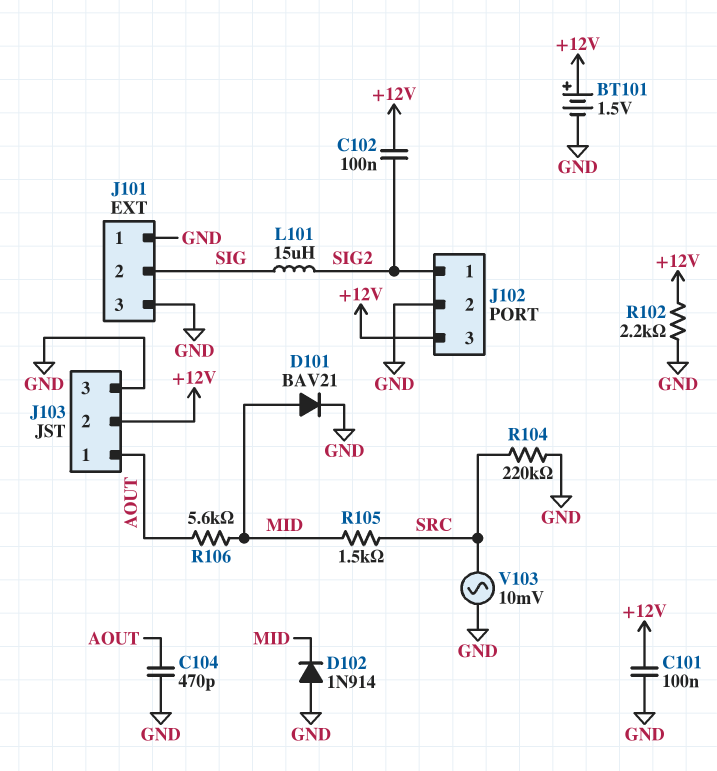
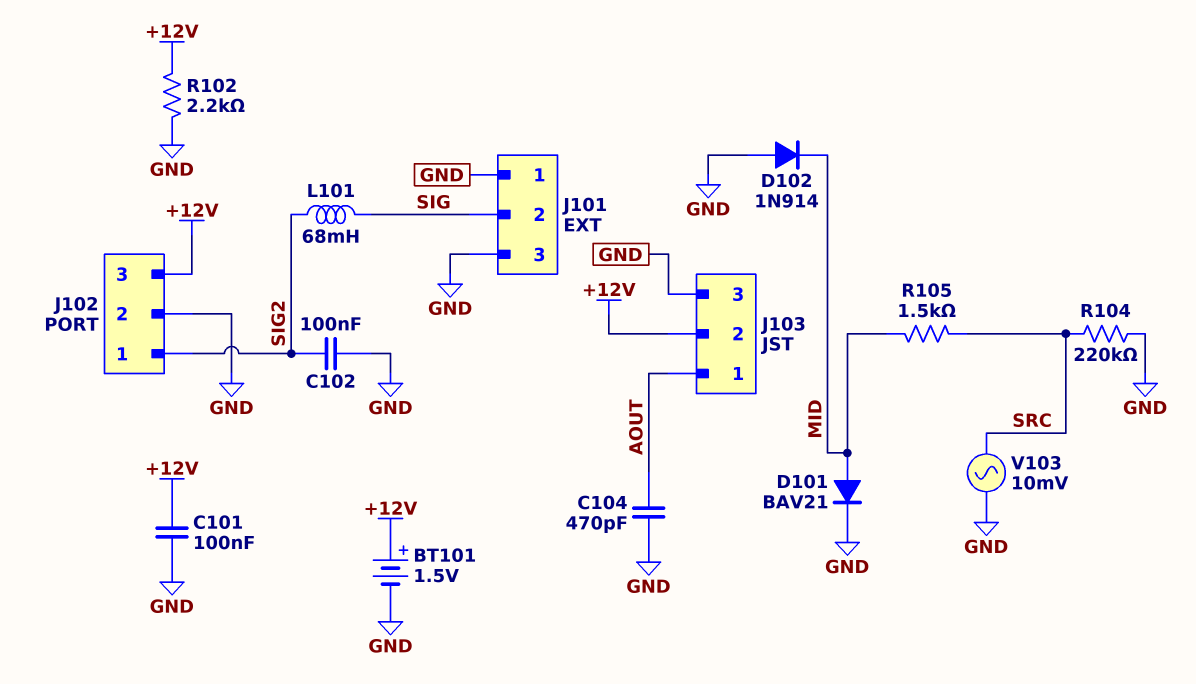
C102: 100nF (+12V, SIG2) -> 100nF (GND, SIG2)
L101: 15uH (SIG, SIG2) -> 68mH (SIG, SIG2)
R106: 5.6k (AOUT, MID) -> none

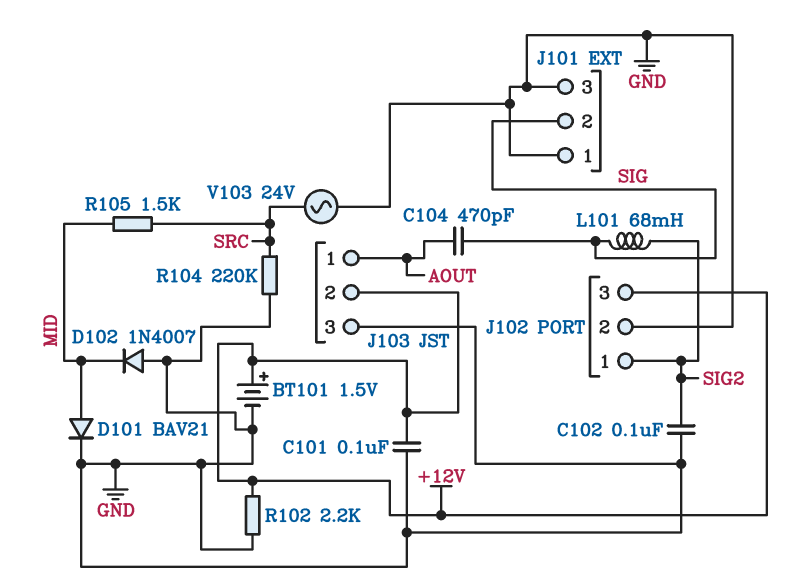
C104: 470pF (AOUT, GND) -> 470pF (AOUT, SIG)
D102: diode 1N914 (A GND, K MID) -> diode 1N4007 (A GND, K MID)
V103: AC 10mV (GND, SRC) -> AC 24V (GND, SRC)

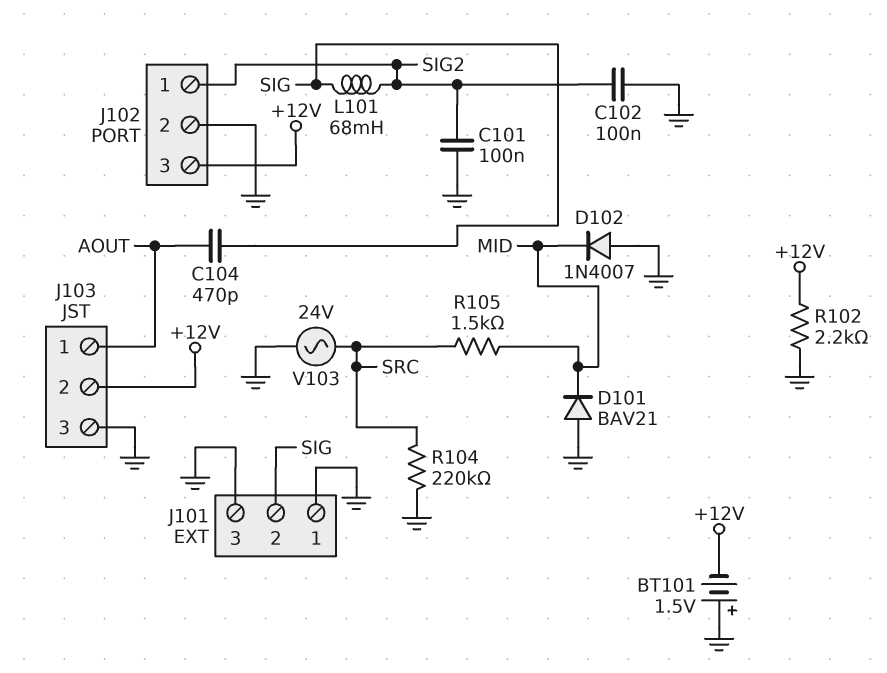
BT101: 1.5V (plus +12V, minus GND) -> 1.5V (plus GND, minus +12V)
C101: 100nF (+12V, GND) -> 100nF (GND, SIG2)
D101: diode BAV21 (A MID, K GND) -> diode BAV21 (A GND, K MID)

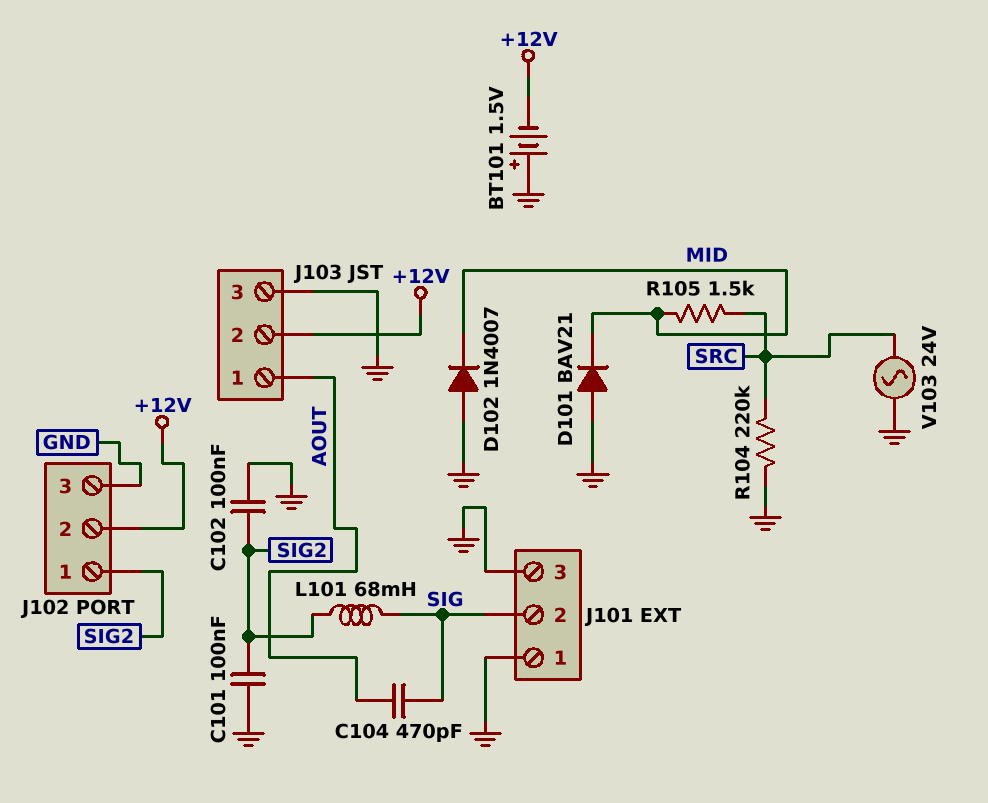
J102 pin 2: GND -> +12V
J102 pin 3: +12V -> GND
R102: 2.2k (+12V, GND) -> none

